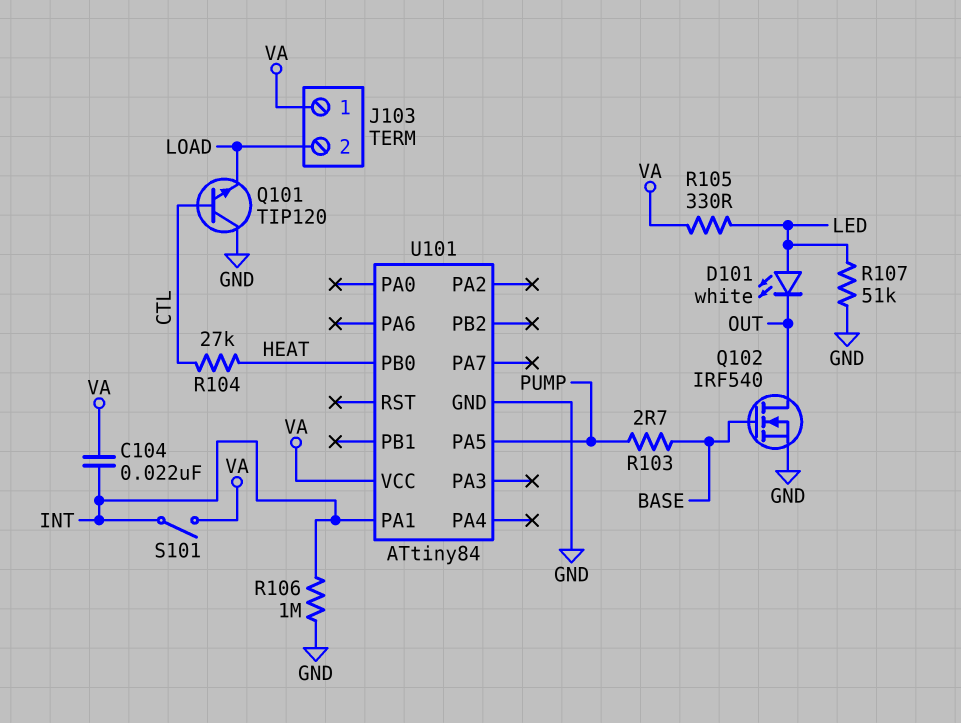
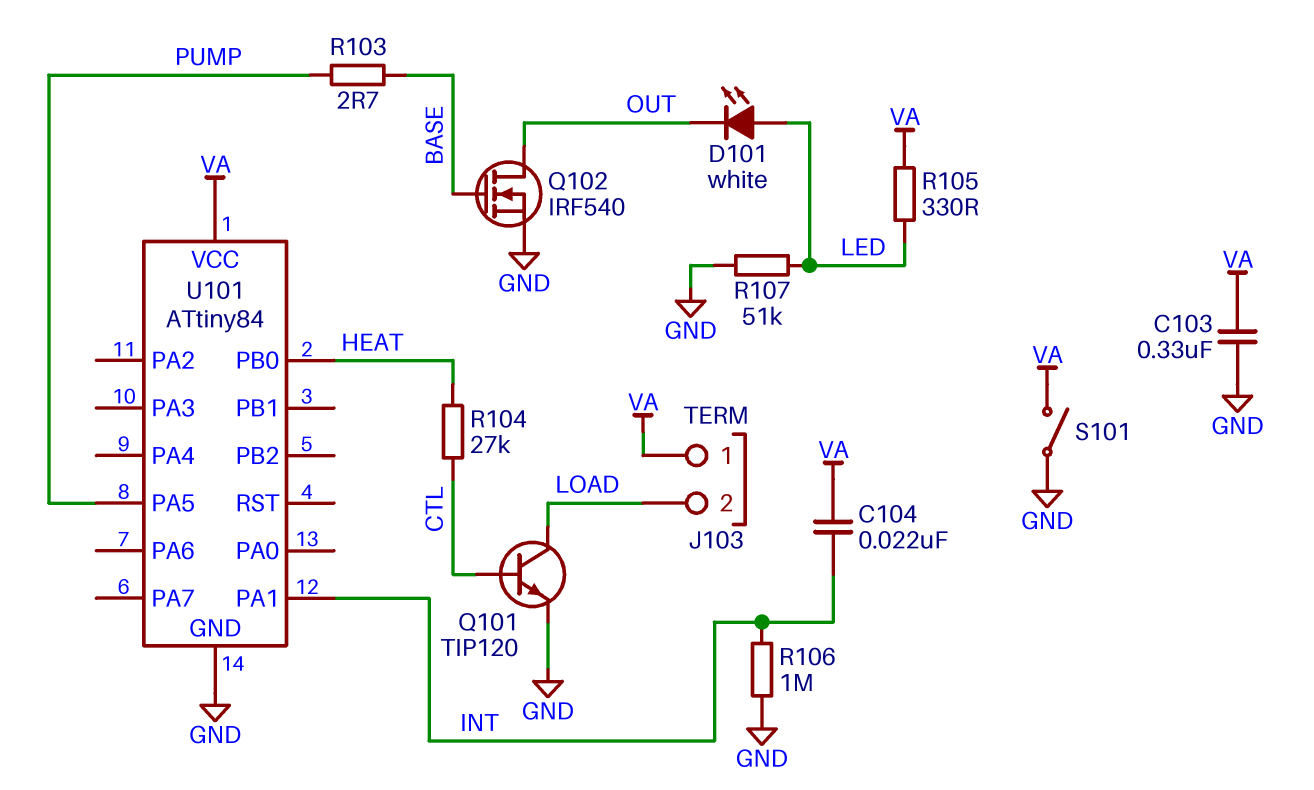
C103: none -> 330nF (GND, VA)
Q101: NPN TIP120 (B CTL, C GND, E LOAD) -> NPN TIP120 (B CTL, C LOAD, E GND)
S101: switch (INT, VA) -> switch (GND, VA)

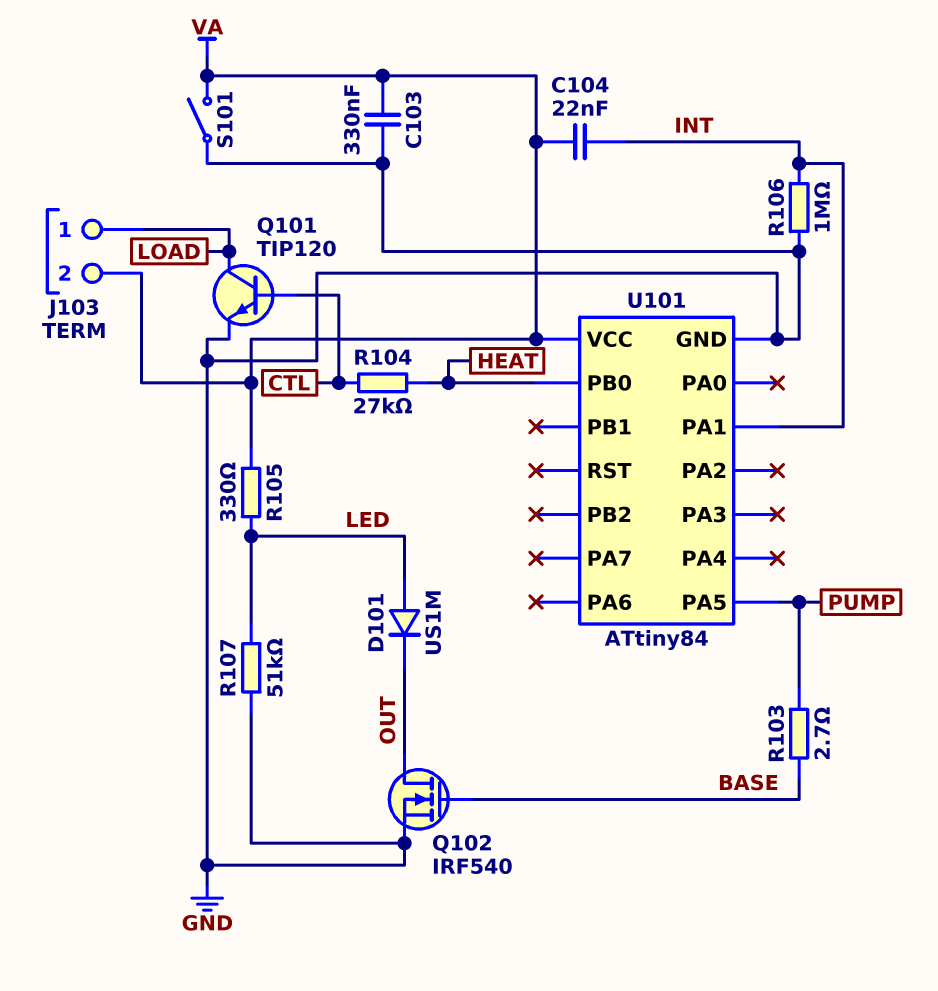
D101: LED white (A LED, K OUT) -> diode US1M (A LED, K OUT)
J103 pin 1: VA -> LOAD
J103 pin 2: LOAD -> VA

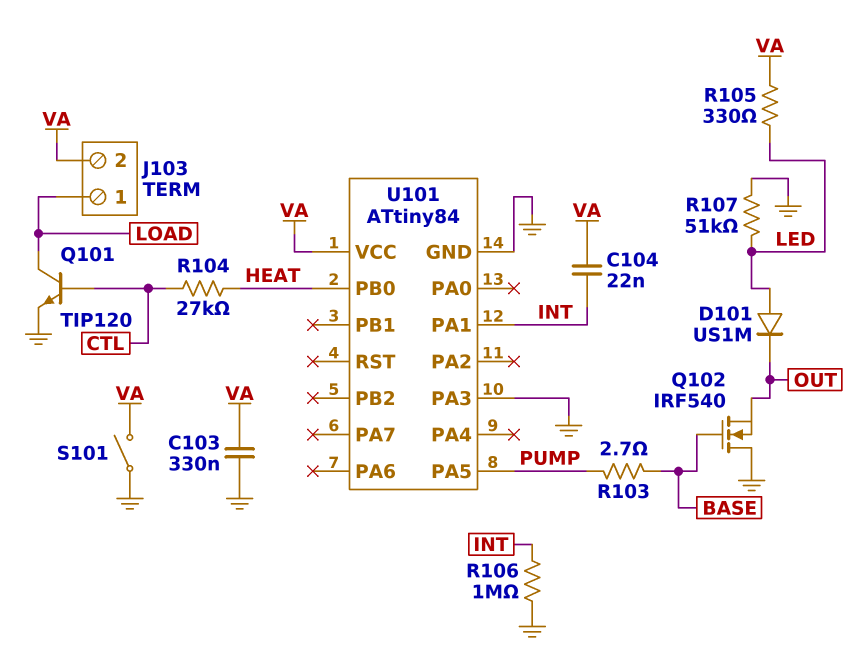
Q102: NMOS IRF540 (G BASE, D OUT, S GND) -> NMOS IRF540 (G BASE, D GND, S OUT)
U101 pin PA3: none -> GND

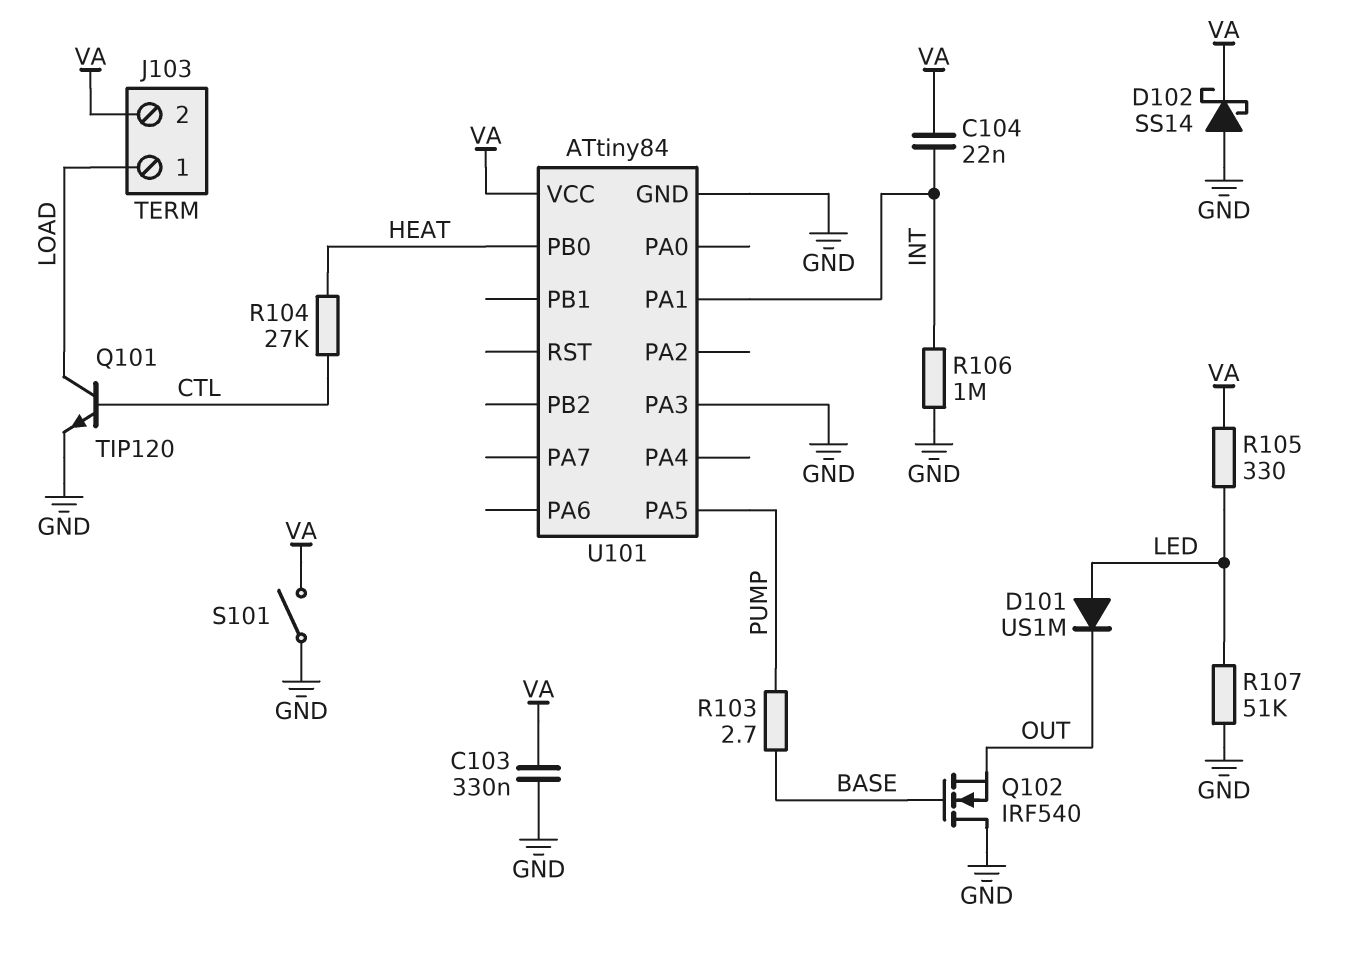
D102: none -> schottky SS14 (A GND, K VA)

